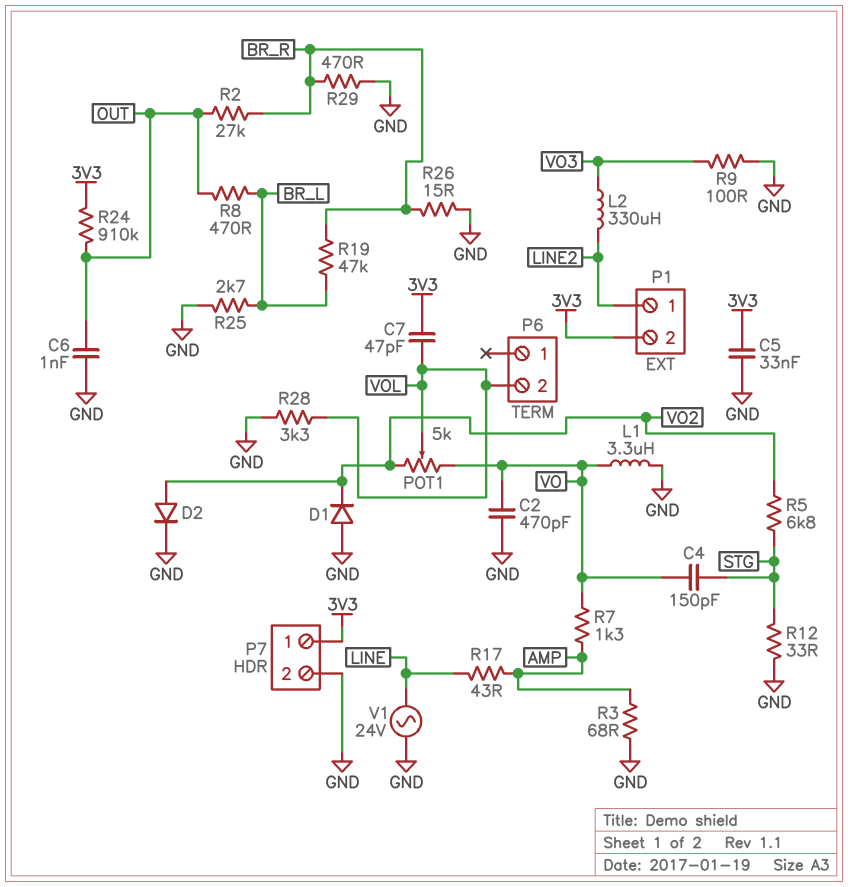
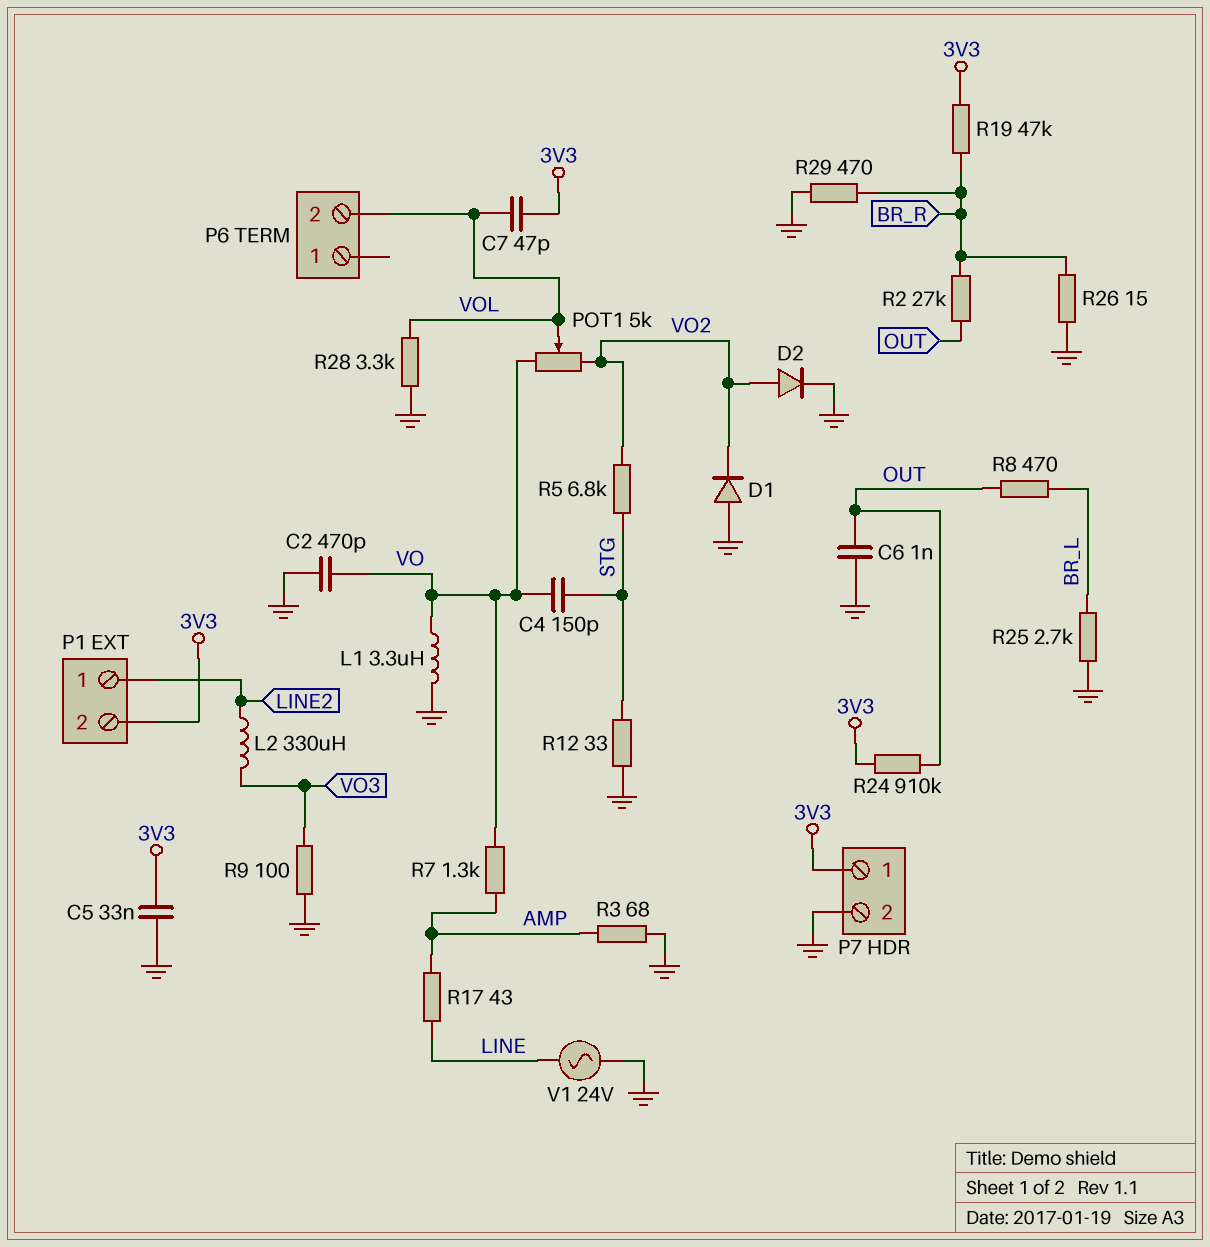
R19: 47k (BR_L, BR_R) -> 47k (3V3, BR_R)

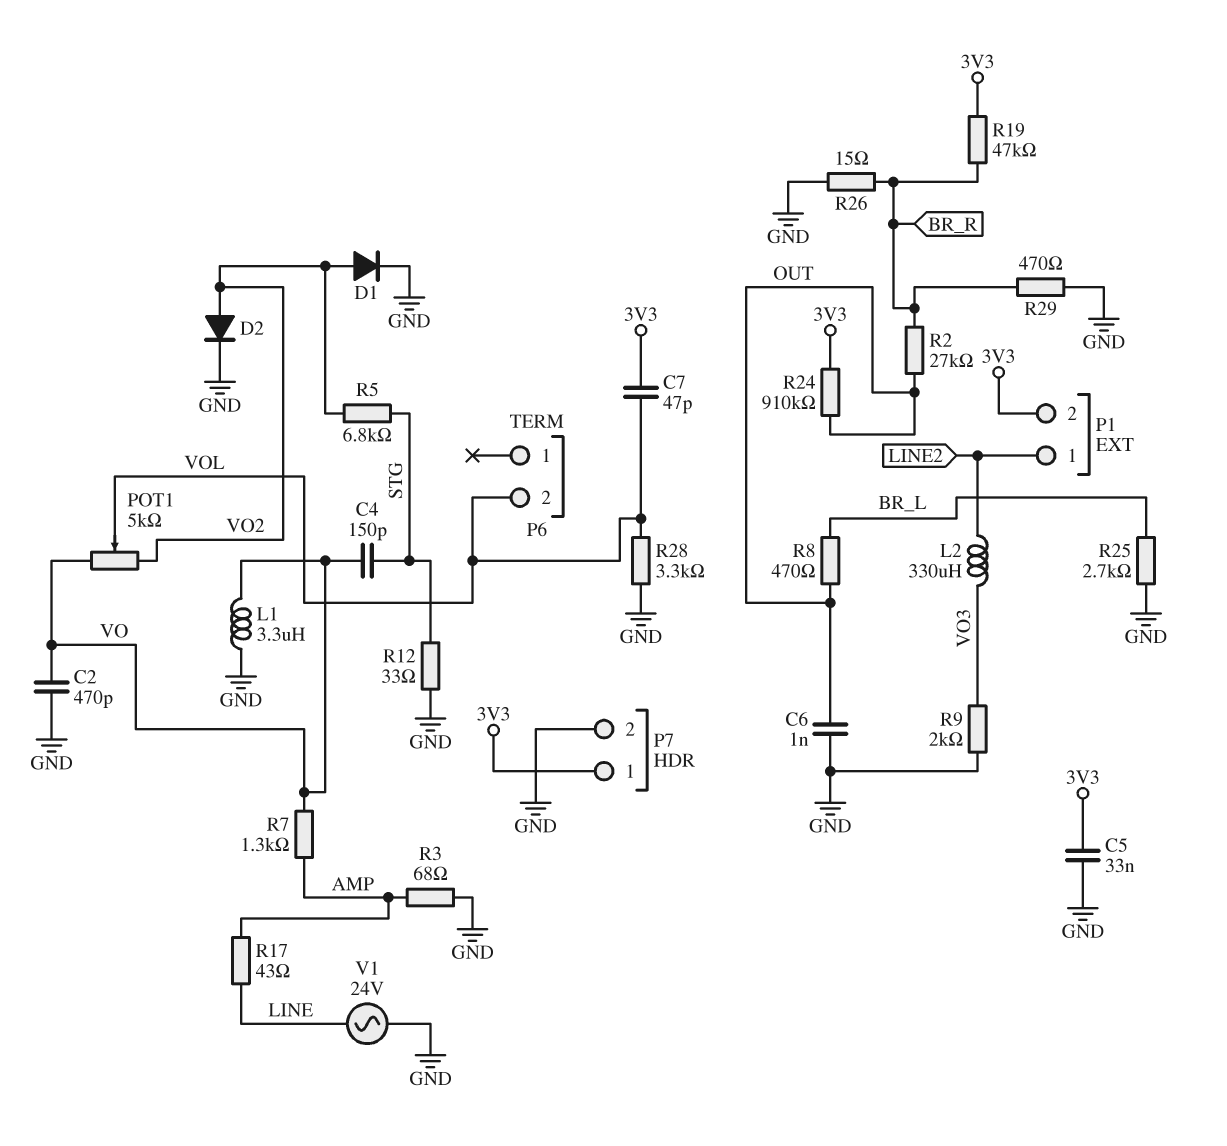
D1: diode (A GND, K VO2) -> diode (A VO2, K GND)
R9: 100 (GND, VO3) -> 2k (GND, VO3)

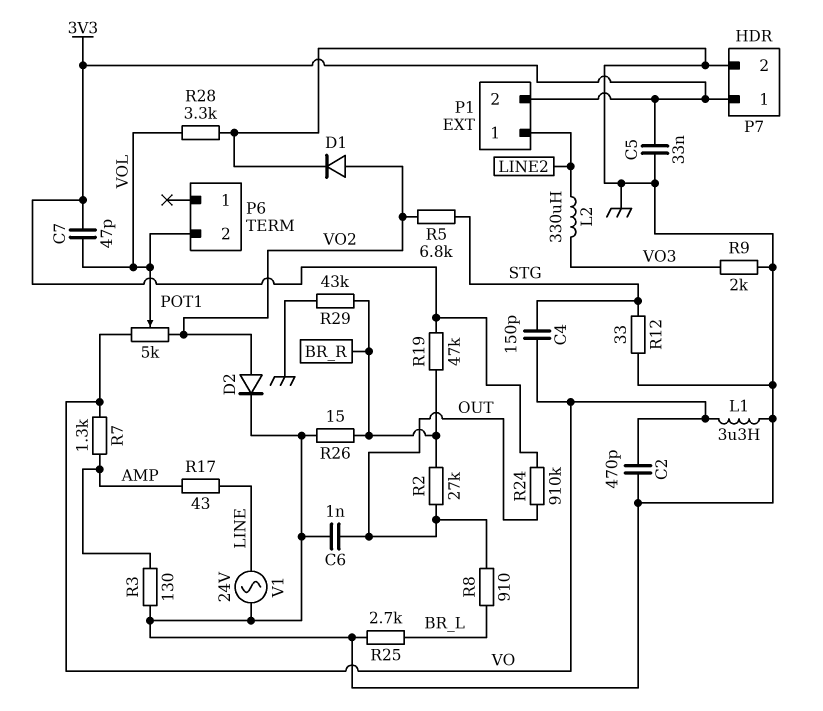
R3: 68 (AMP, GND) -> 130 (AMP, GND)
R8: 470 (BR_L, OUT) -> 910 (BR_L, OUT)
R29: 470 (BR_R, GND) -> 43k (BR_R, GND)

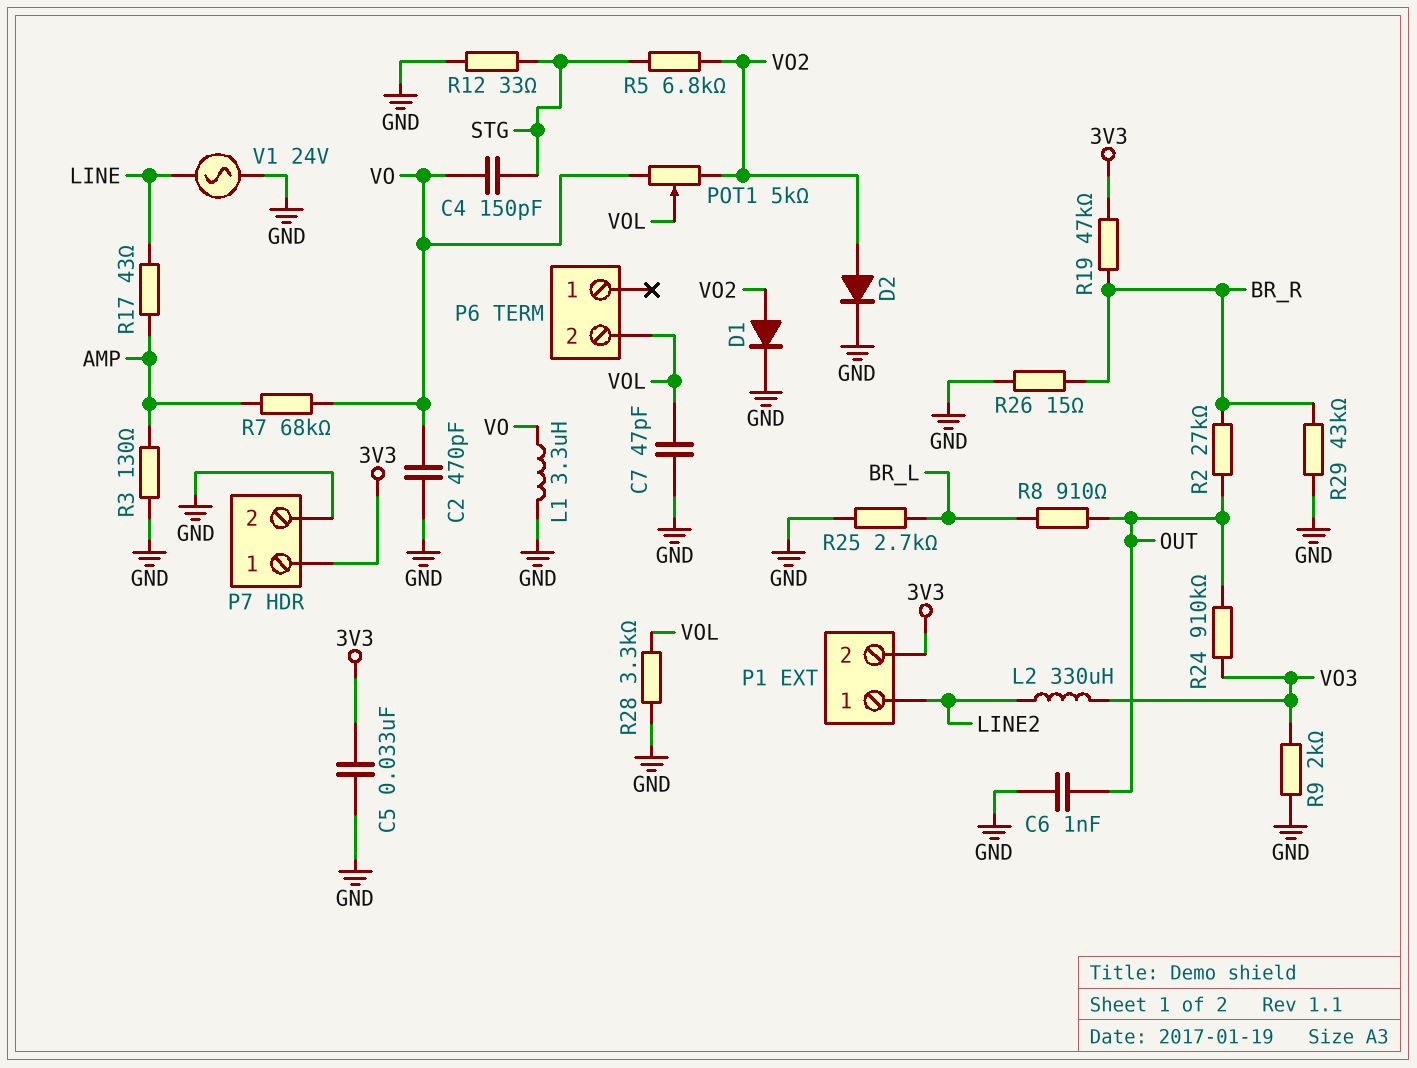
C7: 47pF (3V3, VOL) -> 47pF (GND, VOL)
R7: 1.3k (AMP, VO) -> 68k (AMP, VO)
R24: 910k (3V3, OUT) -> 910k (OUT, VO3)

